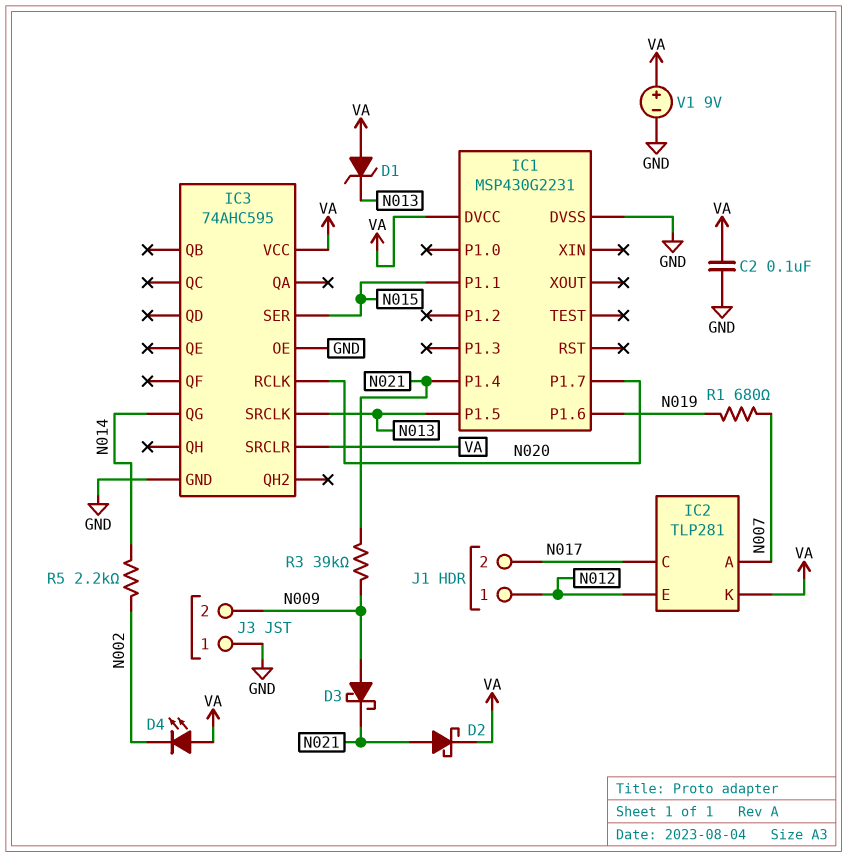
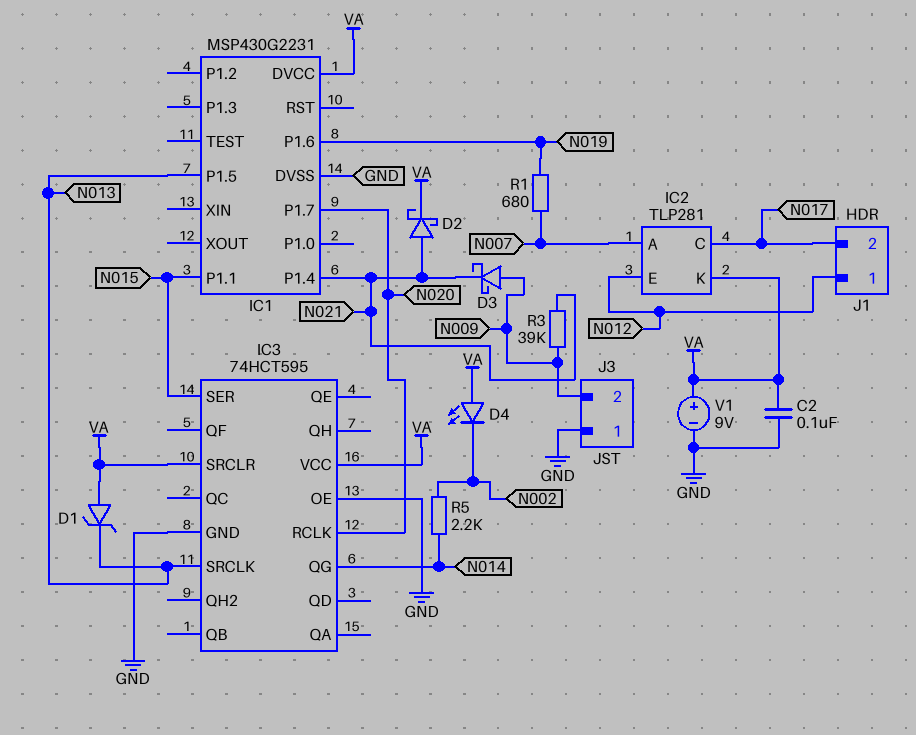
IC3: 74AHC595 -> 74HCT595

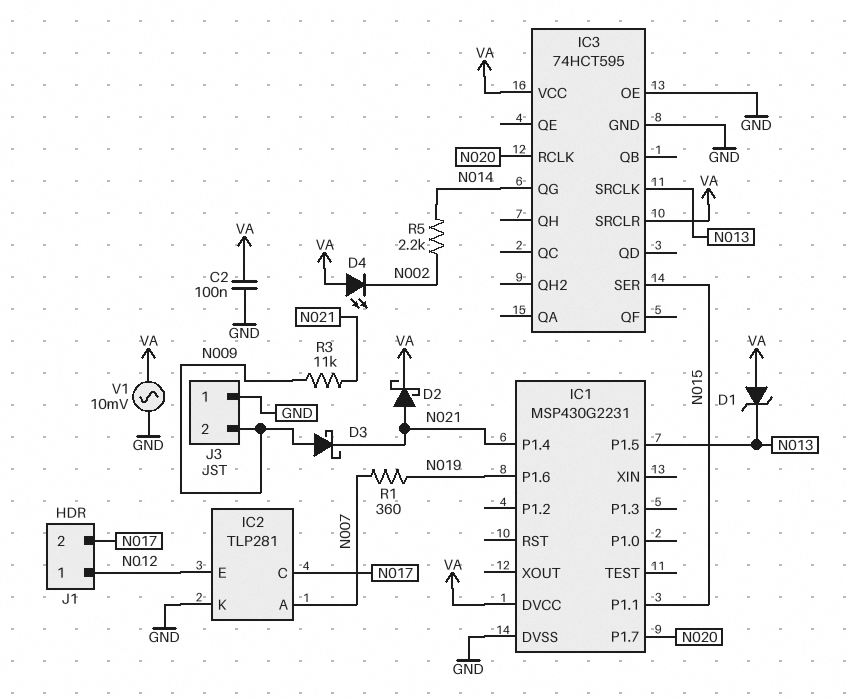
IC2 pin K: VA -> GND
R1: 680 (N007, N019) -> 360 (N007, N019)
R3: 39k (N009, N021) -> 11k (N009, N021)
V1: 9V (plus VA, minus GND) -> AC 10mV (GND, VA)

